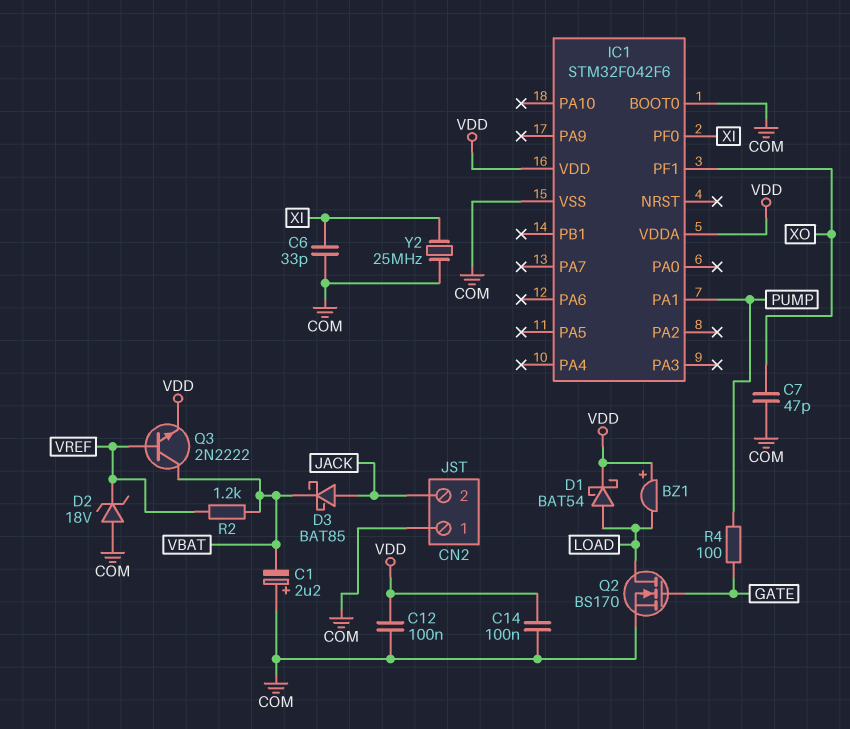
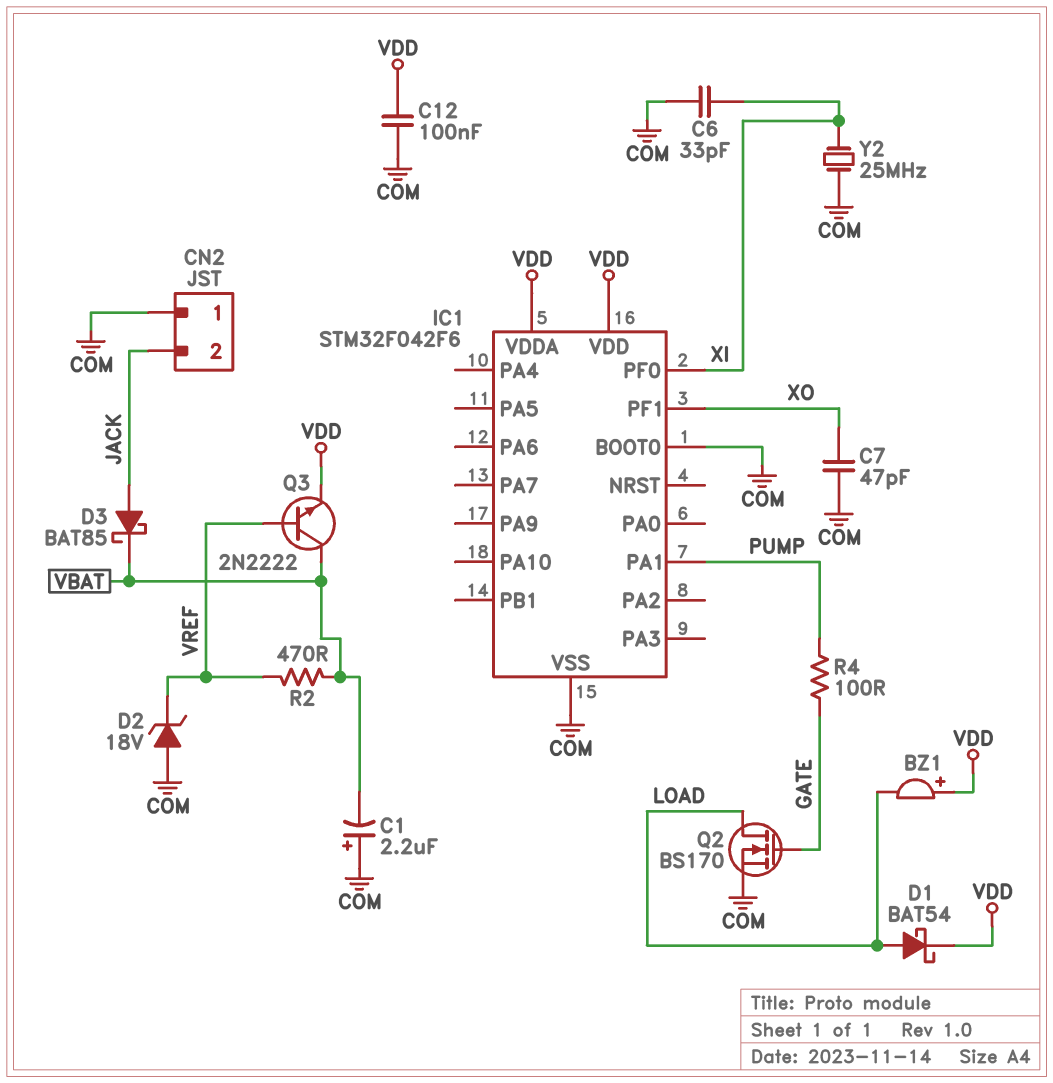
C14: 100nF (COM, VDD) -> none
R2: 1.2k (VBAT, VREF) -> 470 (VBAT, VREF)

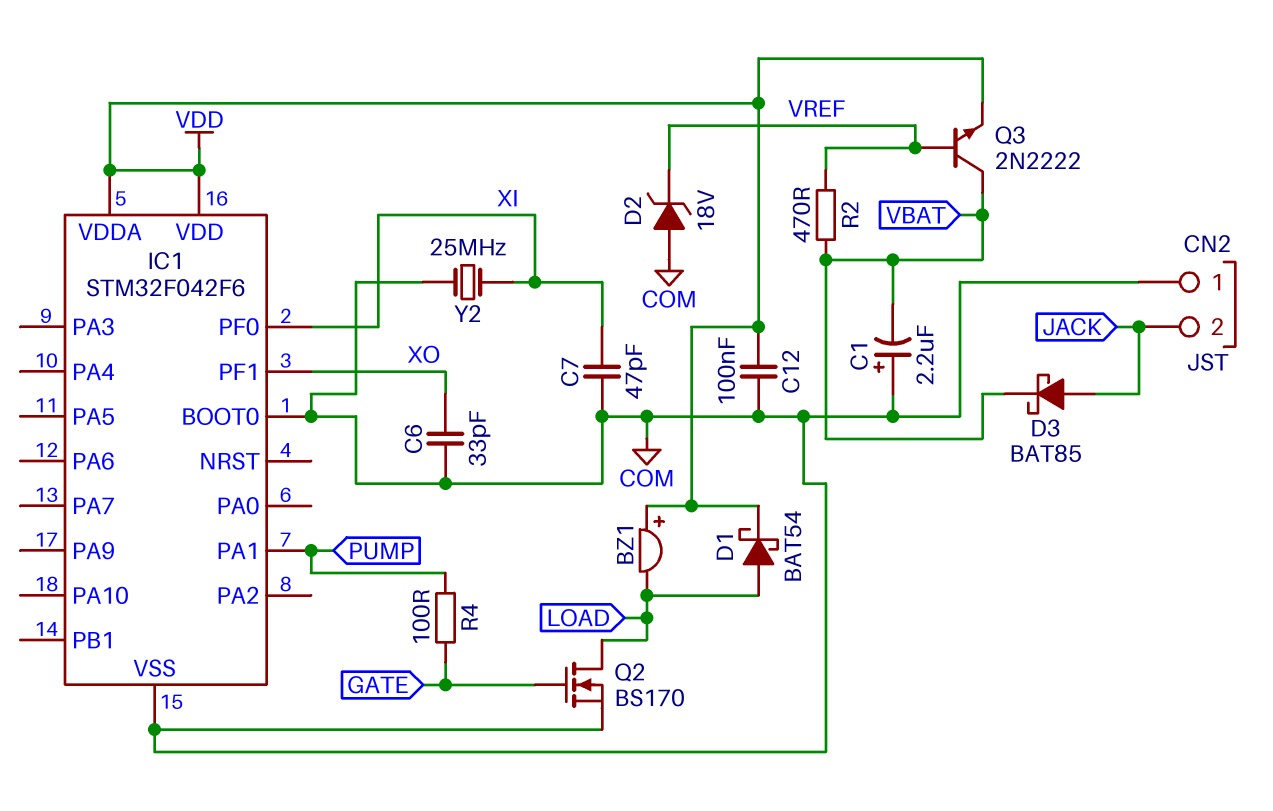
C6: 33pF (COM, XI) -> 33pF (COM, XO)
C7: 47pF (COM, XO) -> 47pF (COM, XI)

